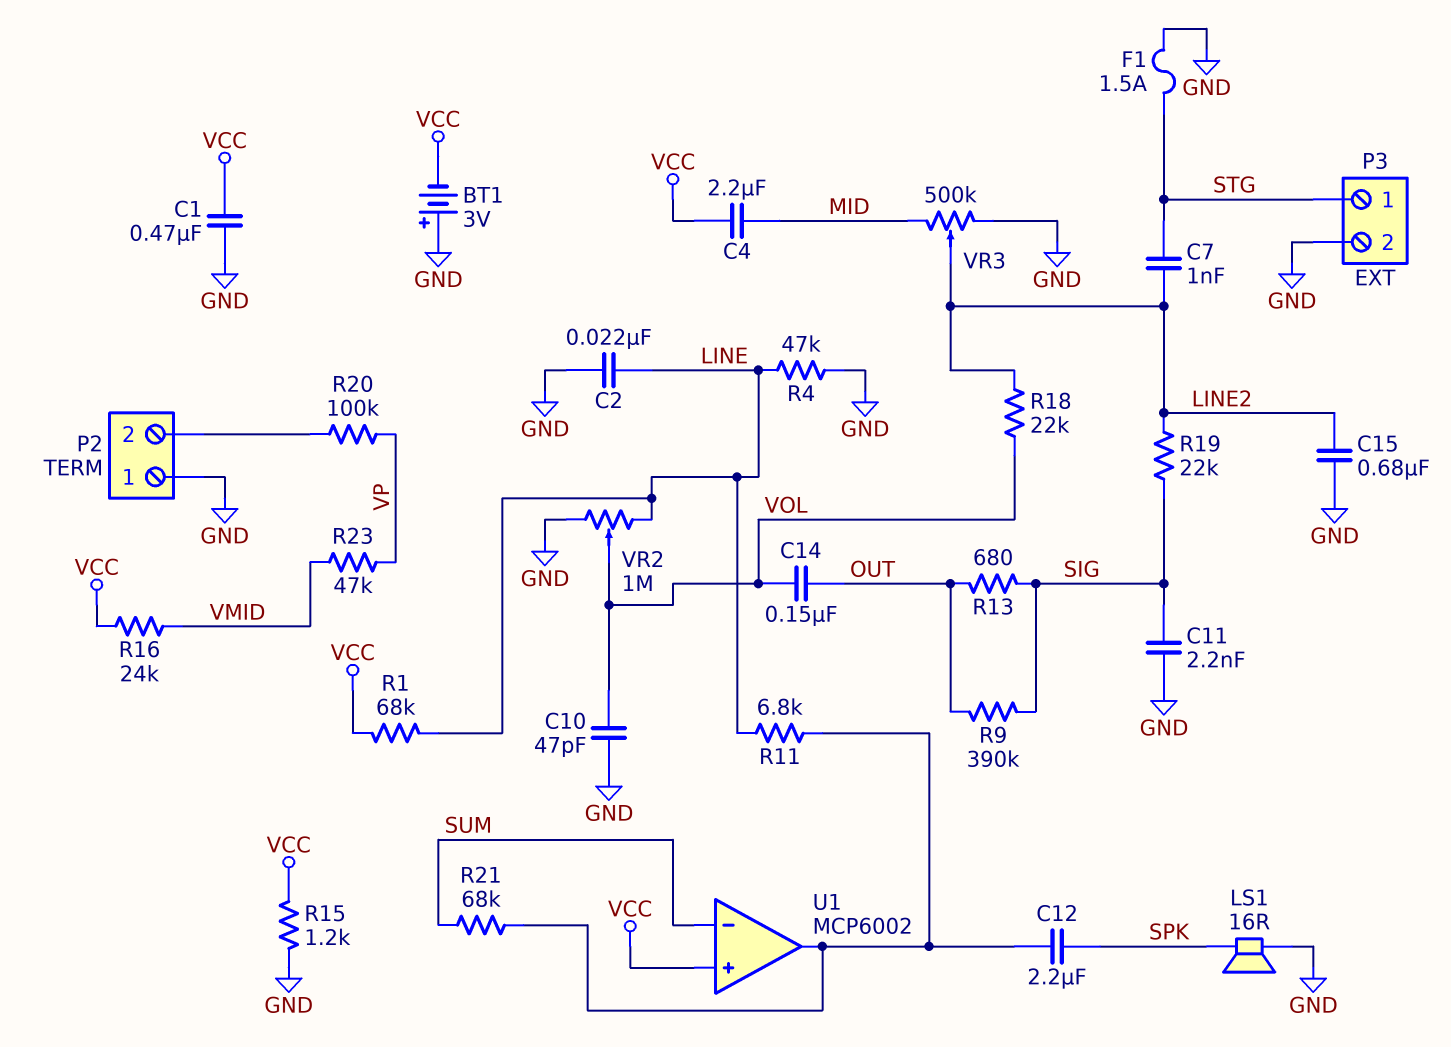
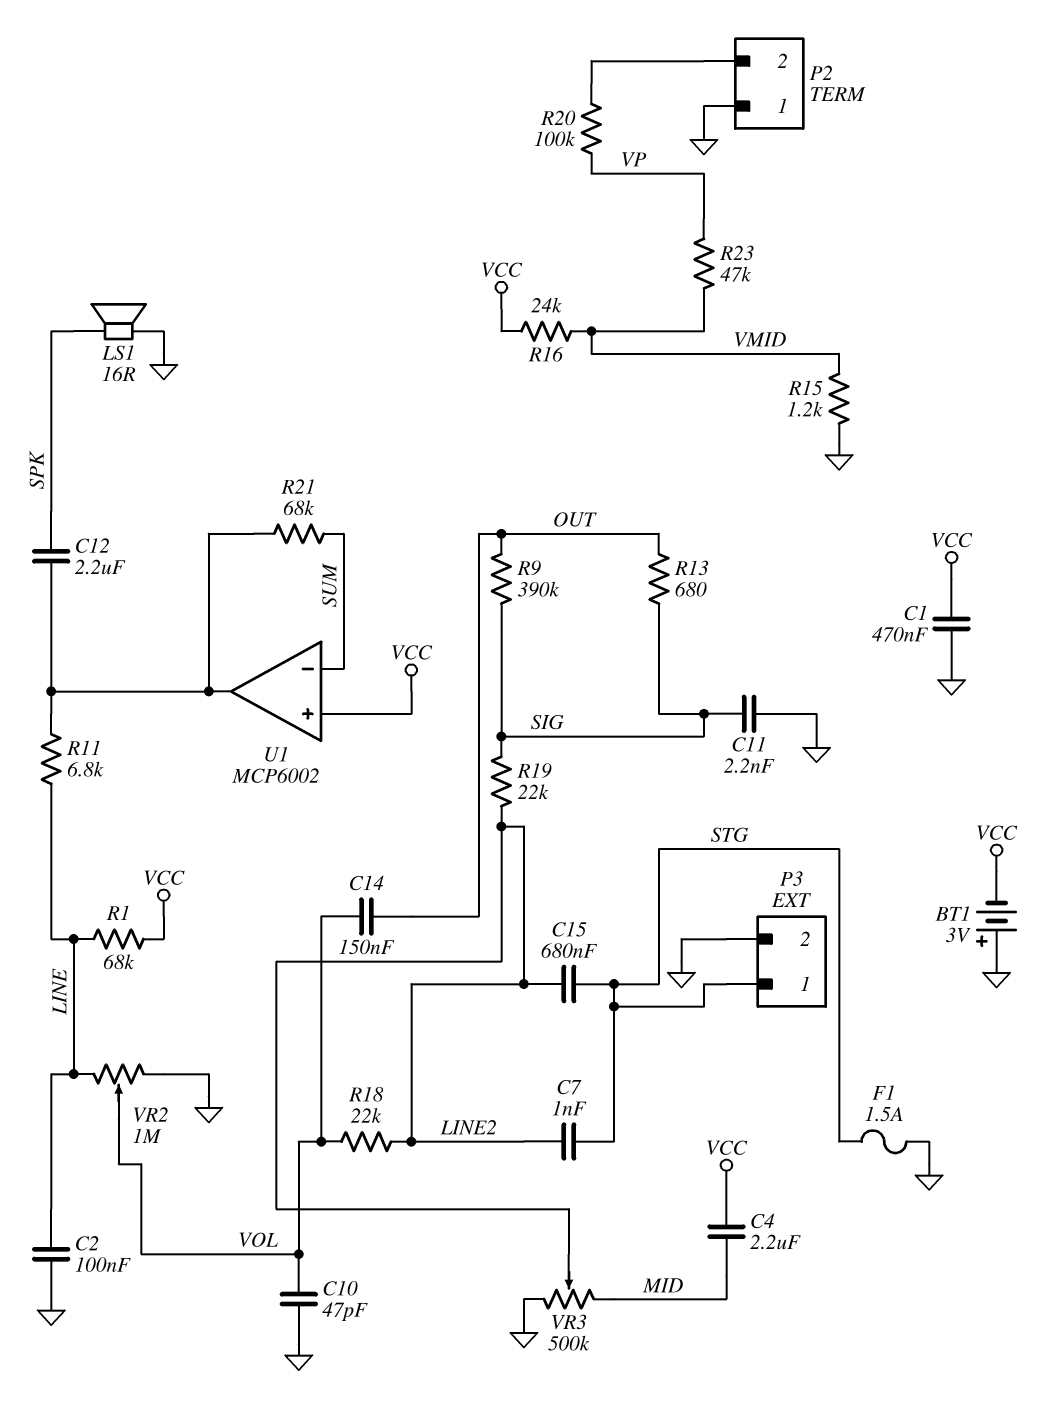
C2: 22nF (GND, LINE) -> 100nF (GND, LINE)
C15: 680nF (GND, LINE2) -> 680nF (LINE2, STG)
R4: 47k (GND, LINE) -> none
R15: 1.2k (GND, VCC) -> 1.2k (GND, VMID)

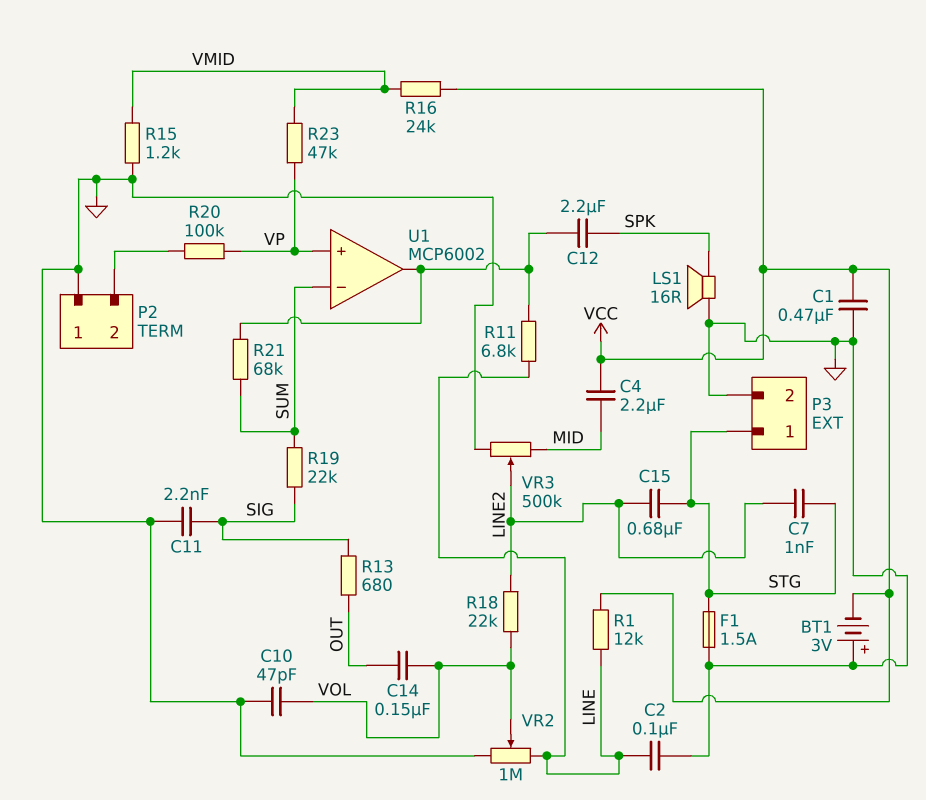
R1: 68k (LINE, VCC) -> 12k (LINE, VCC)
R9: 390k (OUT, SIG) -> none
R19: 22k (LINE2, SIG) -> 22k (SIG, SUM)
U1 pin in+: VCC -> VP

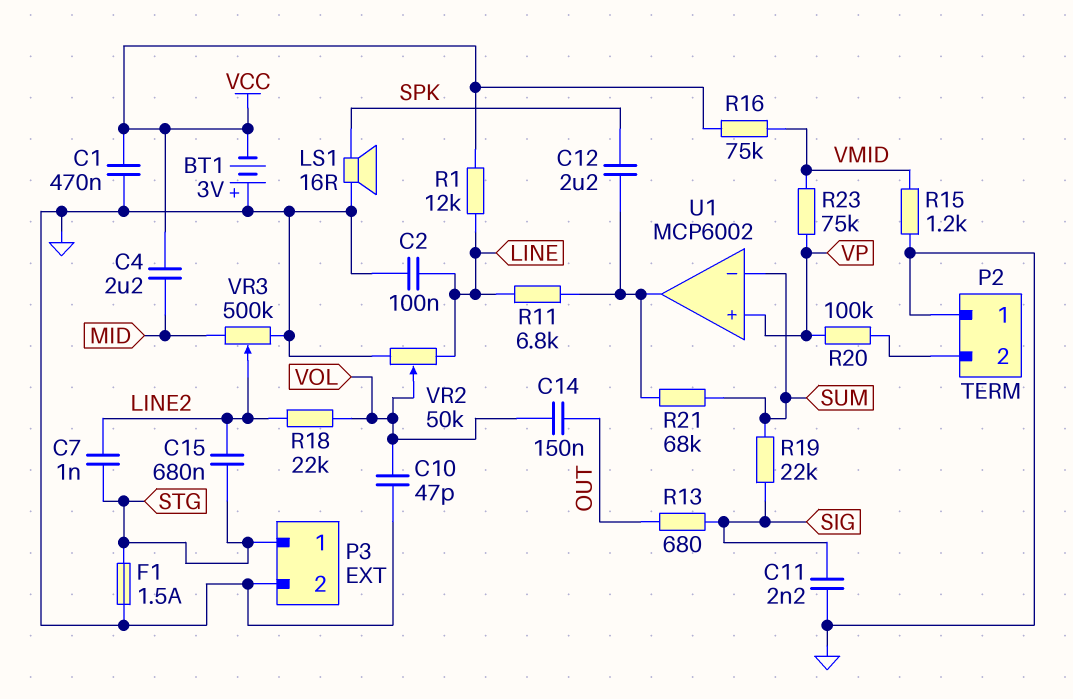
R16: 24k (VCC, VMID) -> 75k (VCC, VMID)
R23: 47k (VMID, VP) -> 75k (VMID, VP)
VR2: 1M (GND, LINE, wiper VOL) -> 50k (GND, LINE, wiper VOL)

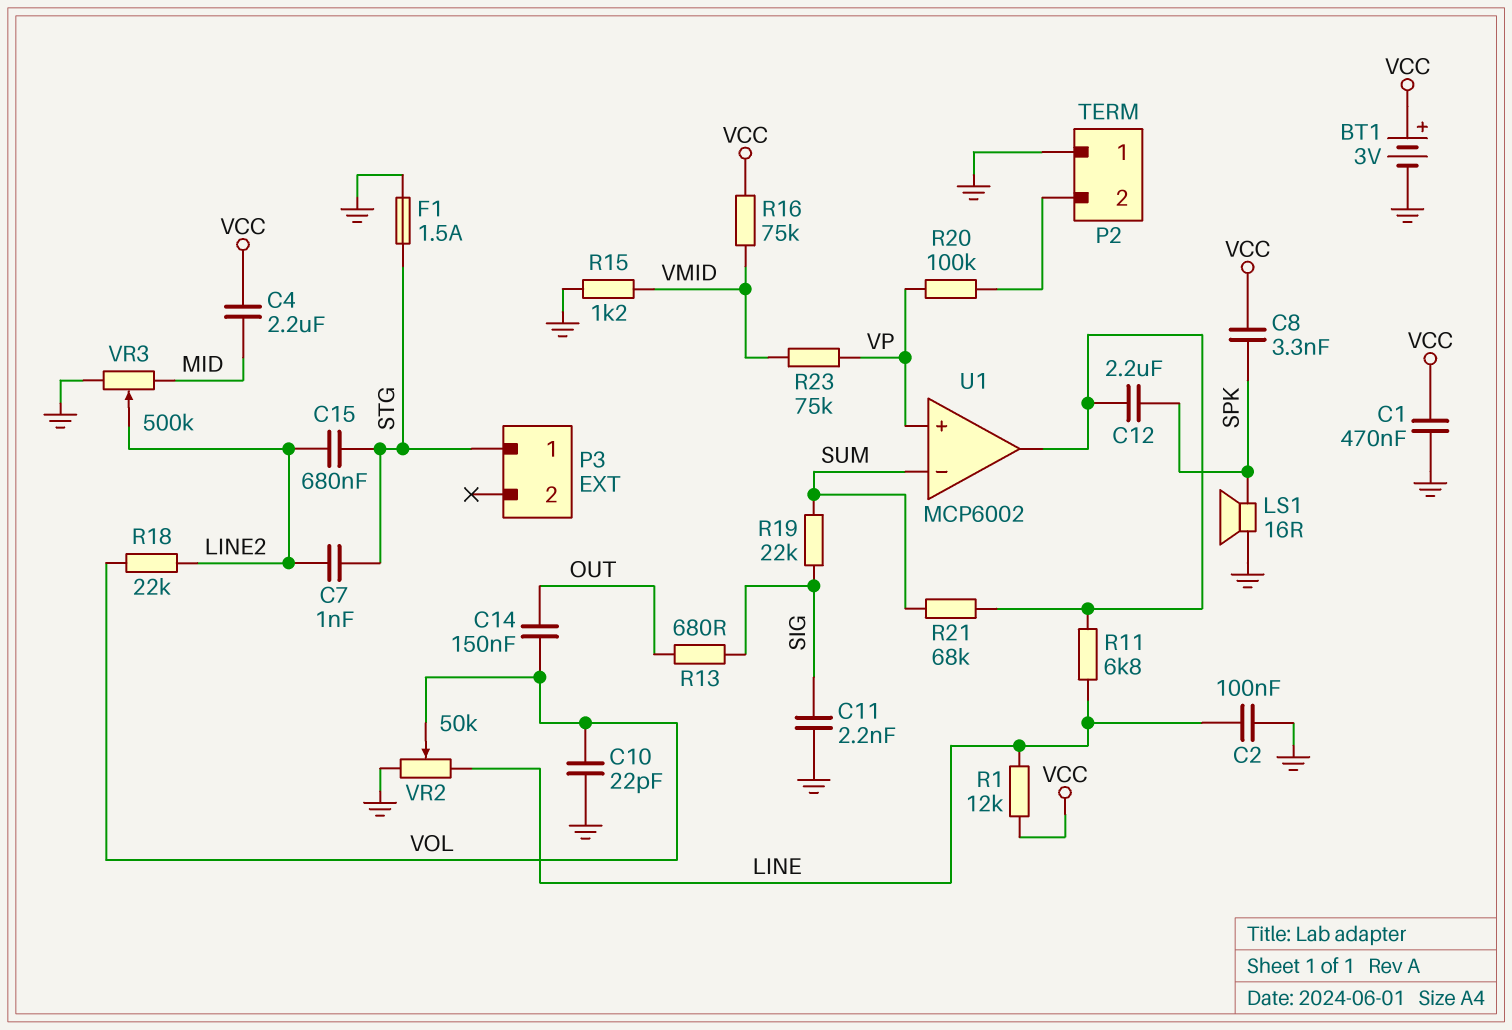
BT1: 3V (plus GND, minus VCC) -> 3V (plus VCC, minus GND)
C8: none -> 3.3nF (SPK, VCC)
C10: 47pF (GND, VOL) -> 22pF (GND, VOL)
P3 pin 2: GND -> none

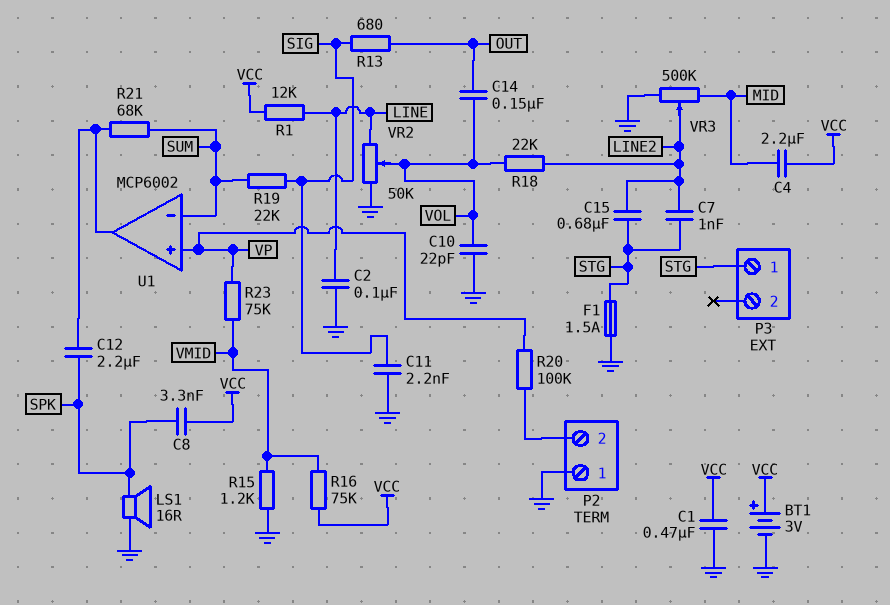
R11: 6.8k (LINE, U1/out) -> none

